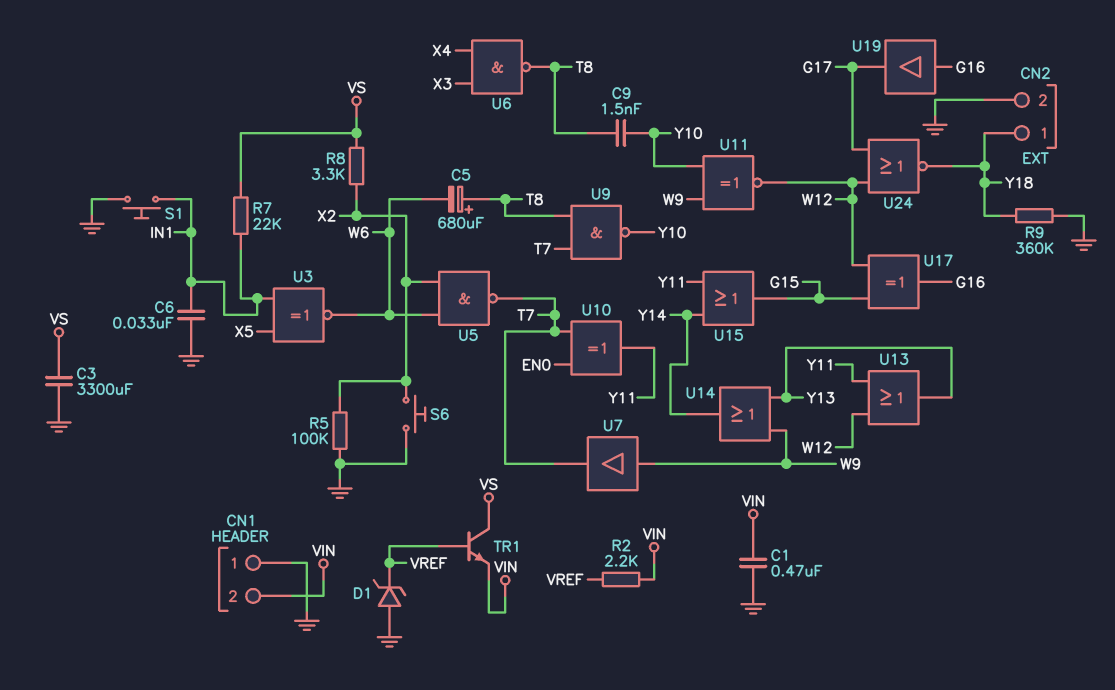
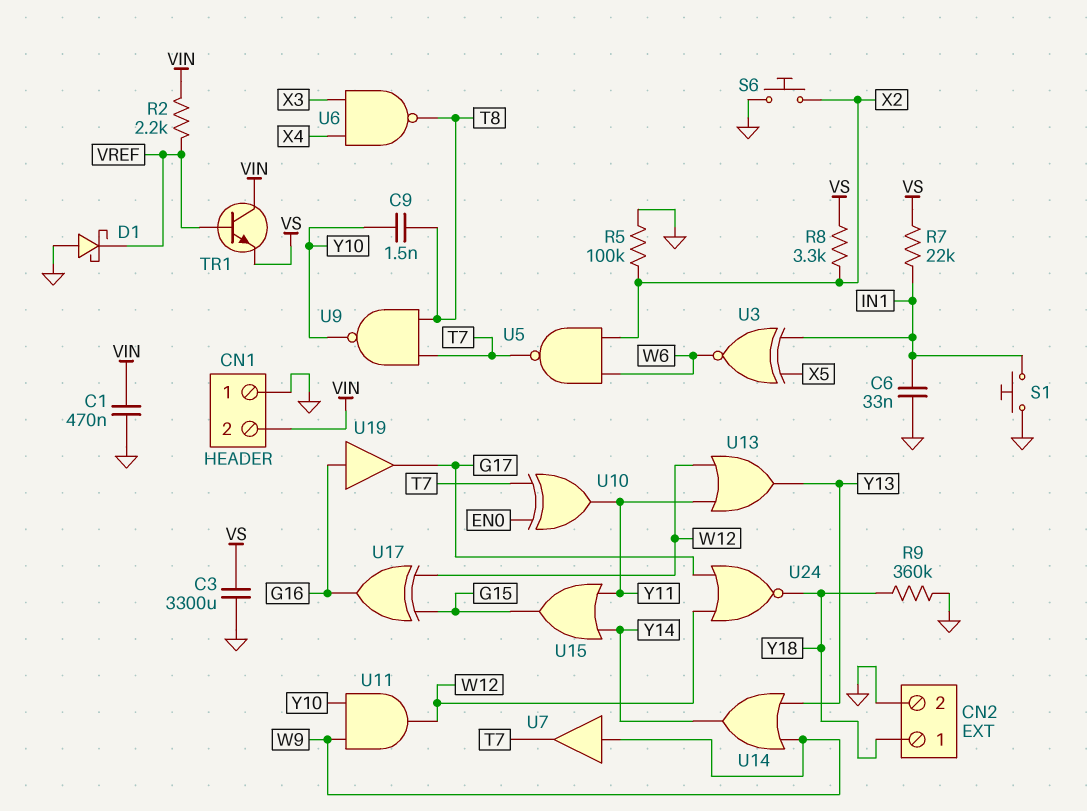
C5: 680uF (plus T8, minus W6) -> none
D1: zener (A GND, K VREF) -> schottky (A GND, K VREF)
TR1: NPN (B VREF, C VS, E VIN) -> NPN (B VREF, C VIN, E VS)
U11: XNOR (in W9, in Y10, out W12) -> AND (in W9, in Y10, out W12)

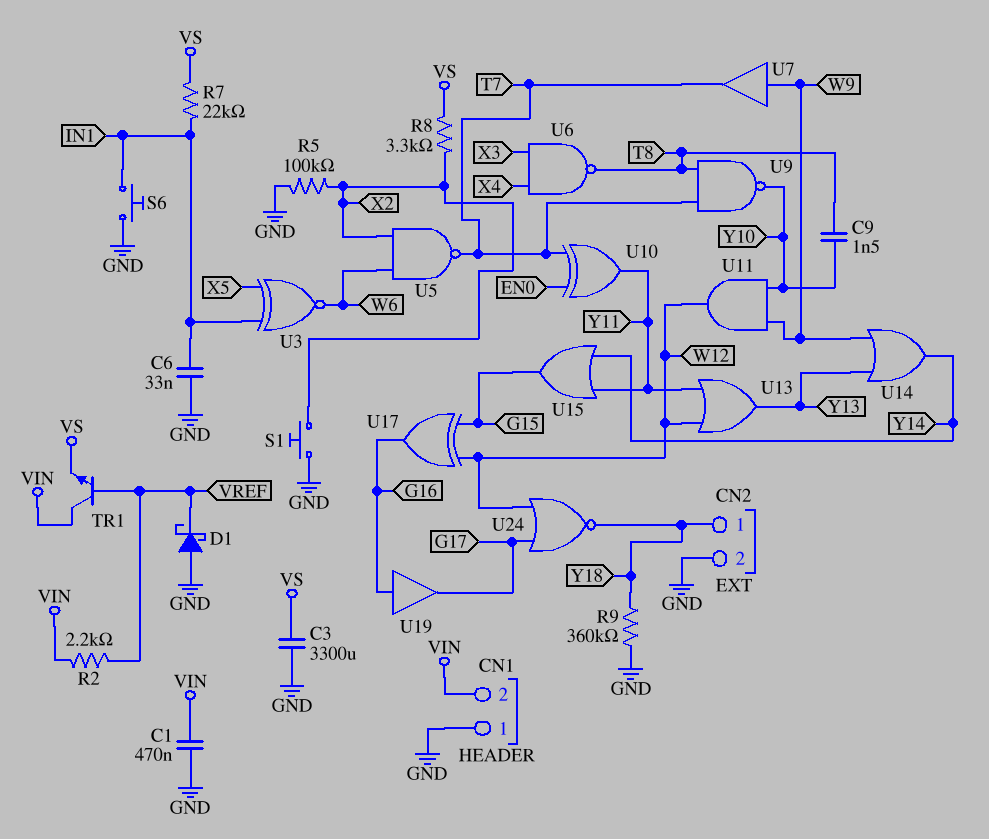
S1: button (GND, IN1) -> button (GND, X2)
S6: button (GND, X2) -> button (GND, IN1)

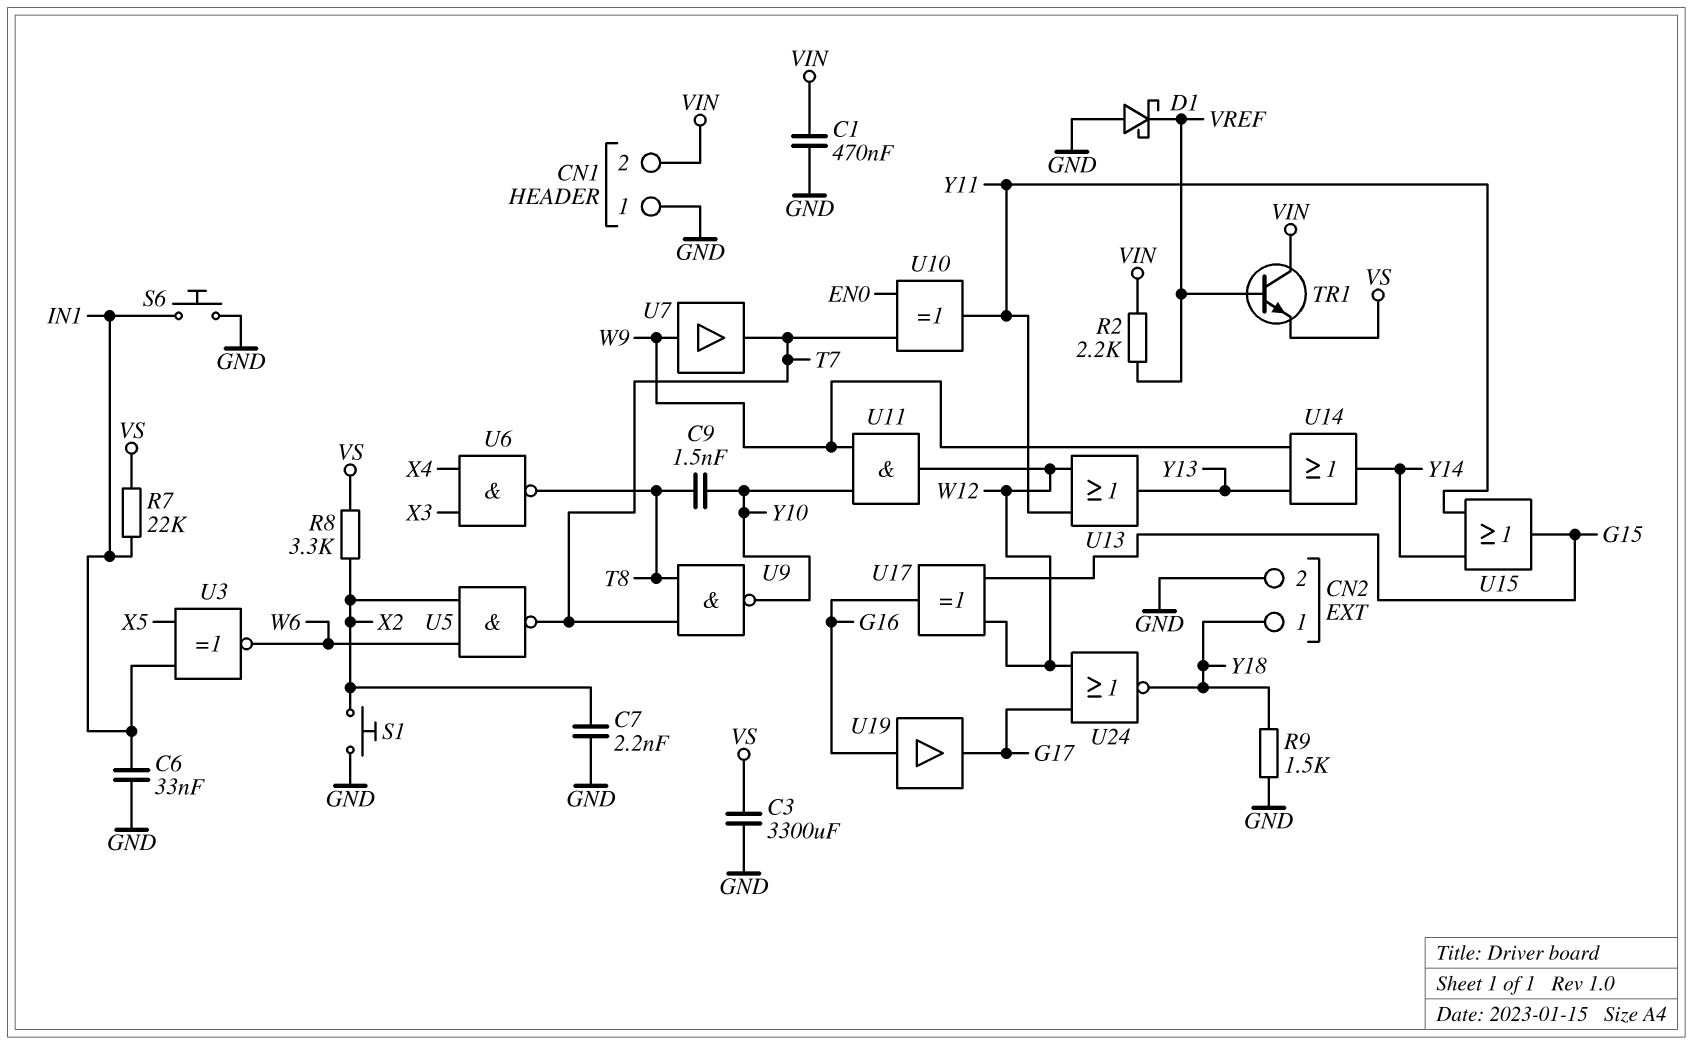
C7: none -> 2.2nF (GND, X2)
R5: 100k (GND, X2) -> none
R9: 360k (GND, Y18) -> 1.5k (GND, Y18)

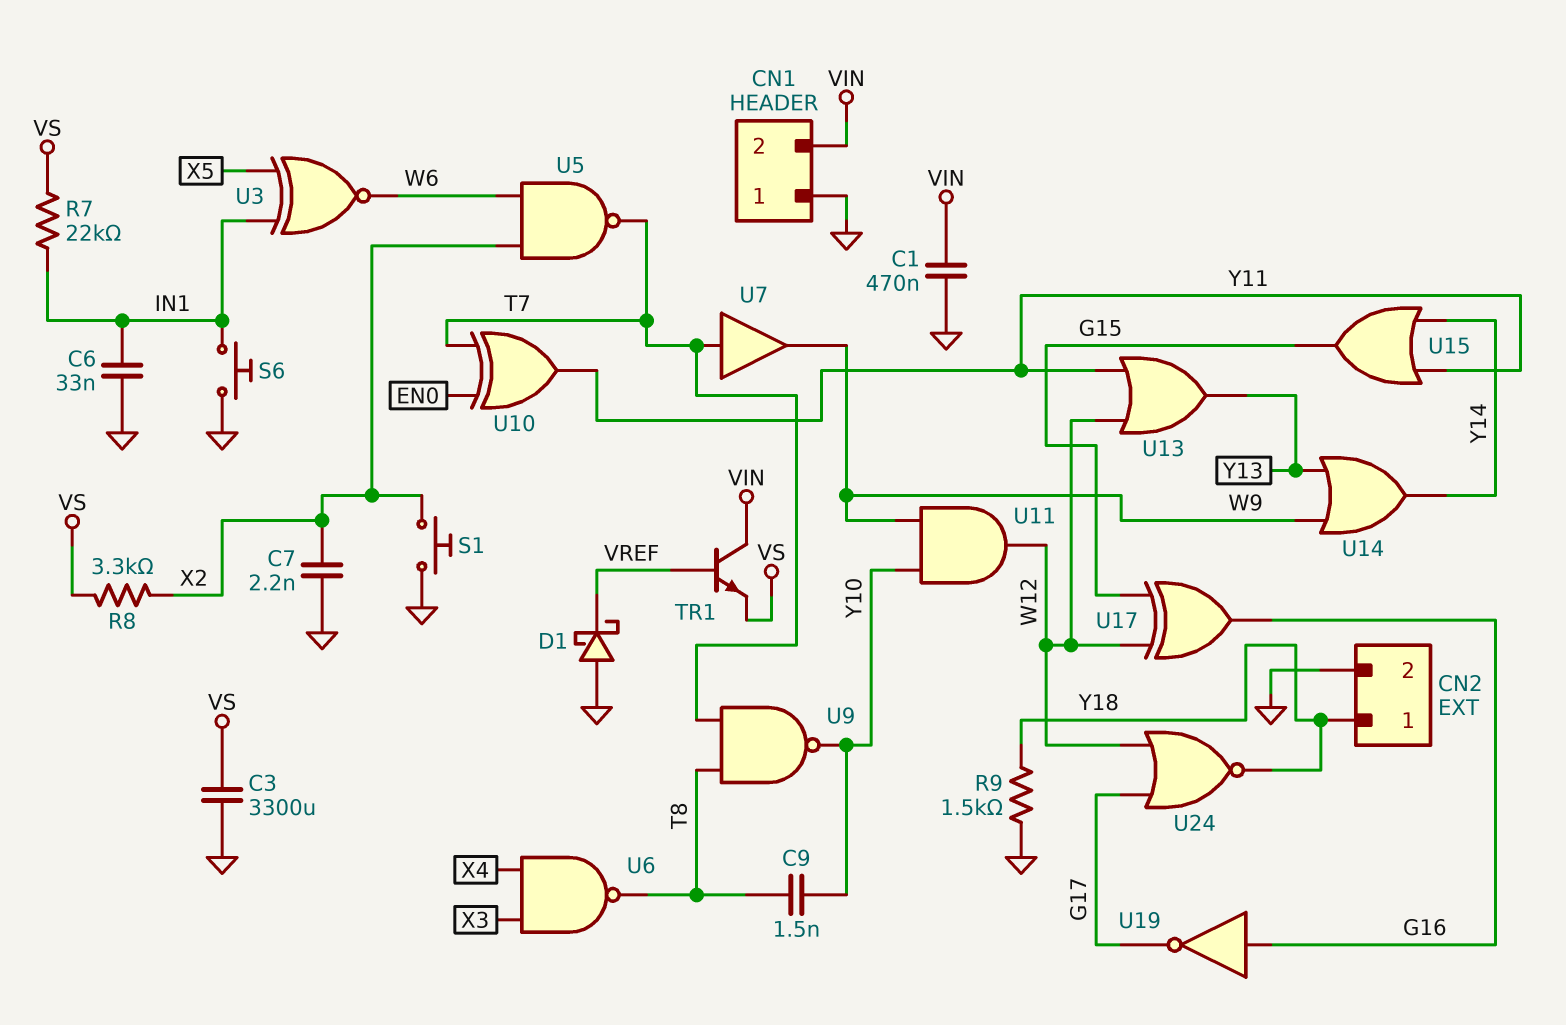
R2: 2.2k (VIN, VREF) -> none
U7: buffer (in W9, out T7) -> buffer (in T7, out W9)
U19: buffer (in G16, out G17) -> NOT (in G16, out G17)

